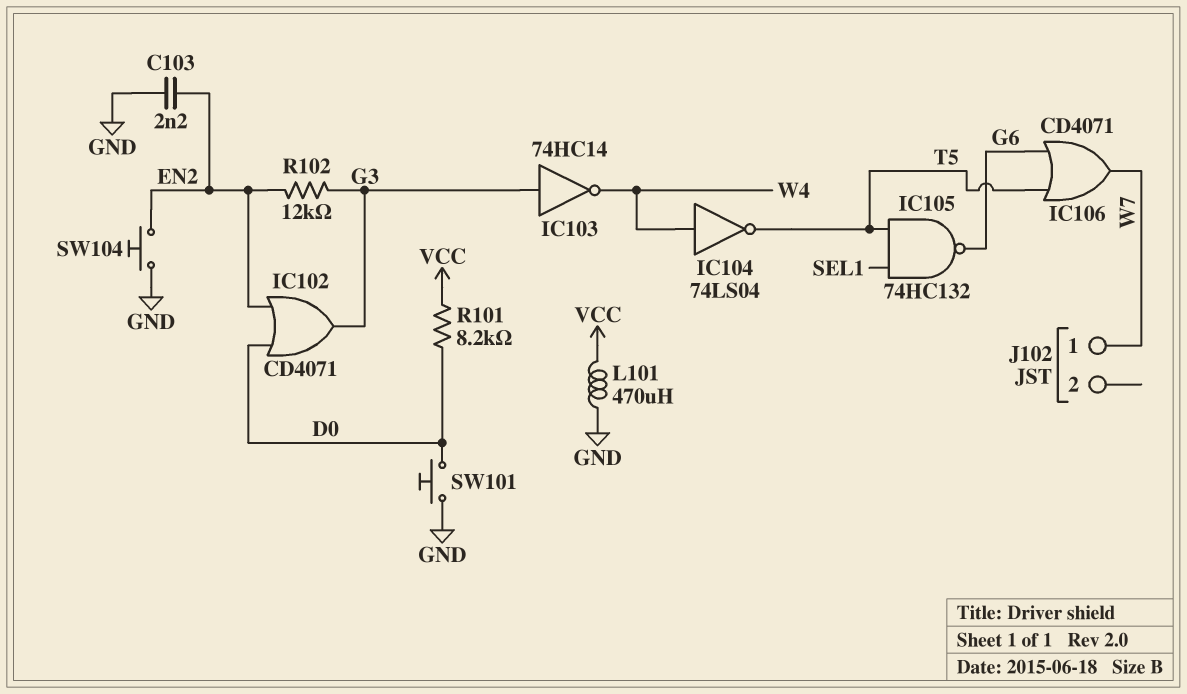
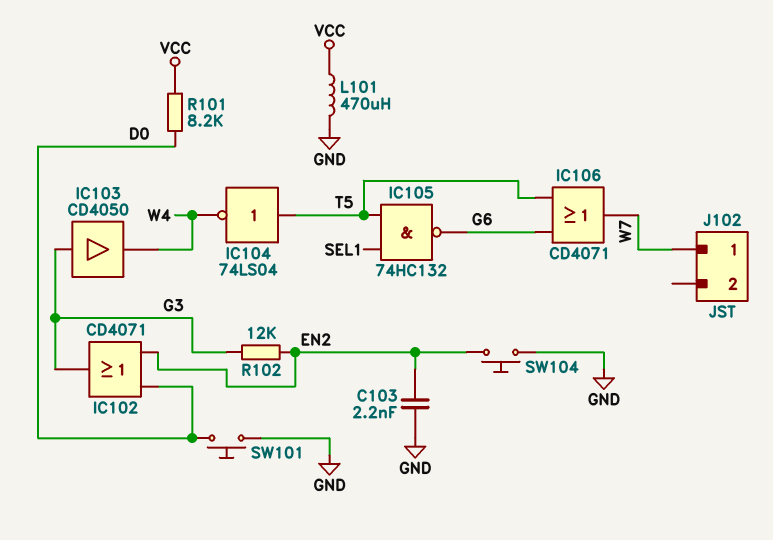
IC103: NOT 74HC14 (in G3, out W4) -> buffer CD4050 (in G3, out W4)
IC104: NOT 74LS04 (in W4, out T5) -> NOT 74LS04 (in T5, out W4)

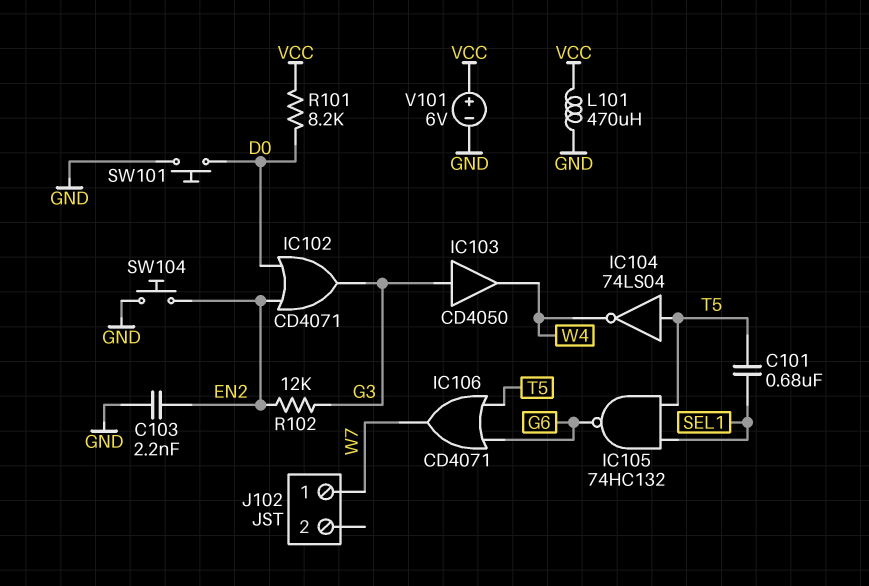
C101: none -> 680nF (SEL1, T5)
V101: none -> 6V (plus VCC, minus GND)

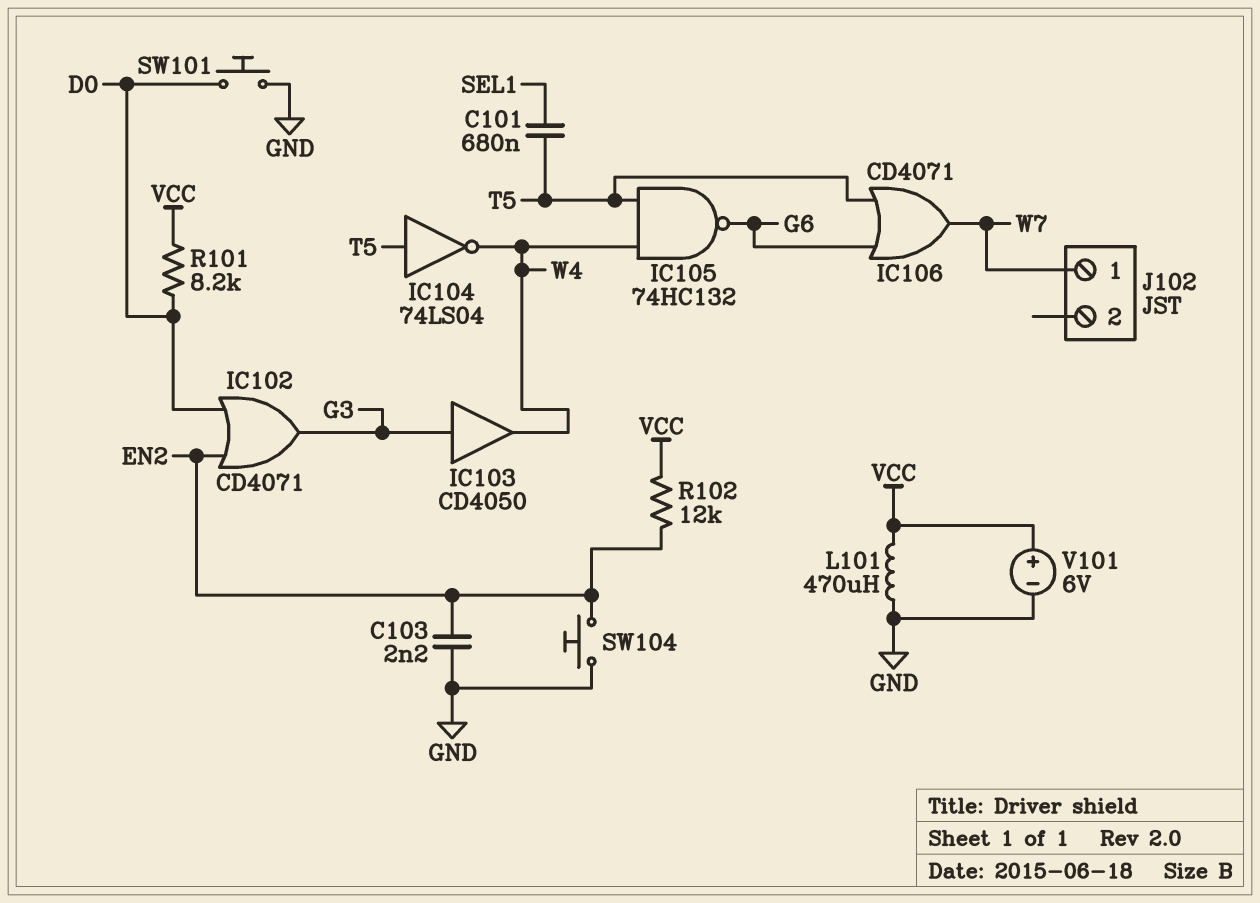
IC105: NAND 74HC132 (in SEL1, in T5, out G6) -> NAND 74HC132 (in T5, in W4, out G6)
R102: 12k (EN2, G3) -> 12k (EN2, VCC)

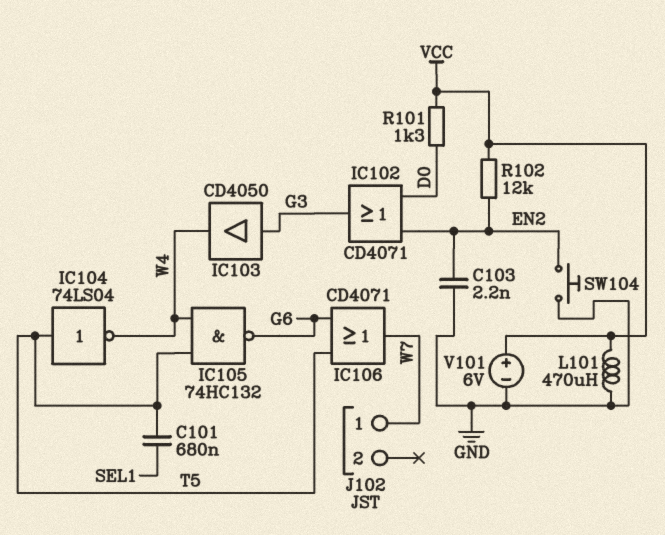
R101: 8.2k (D0, VCC) -> 1.3k (D0, VCC)
SW101: button (D0, GND) -> none

